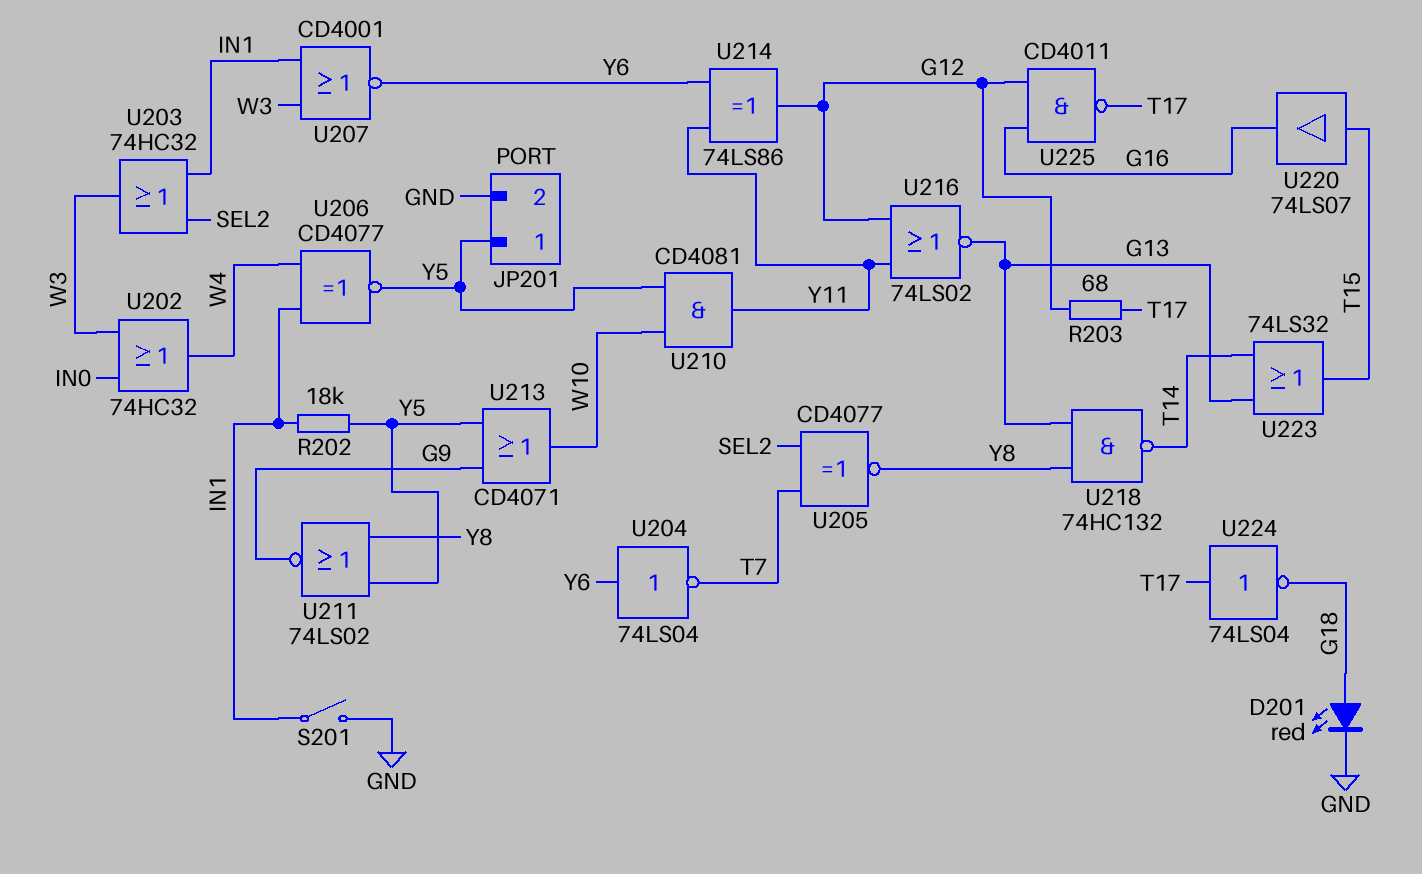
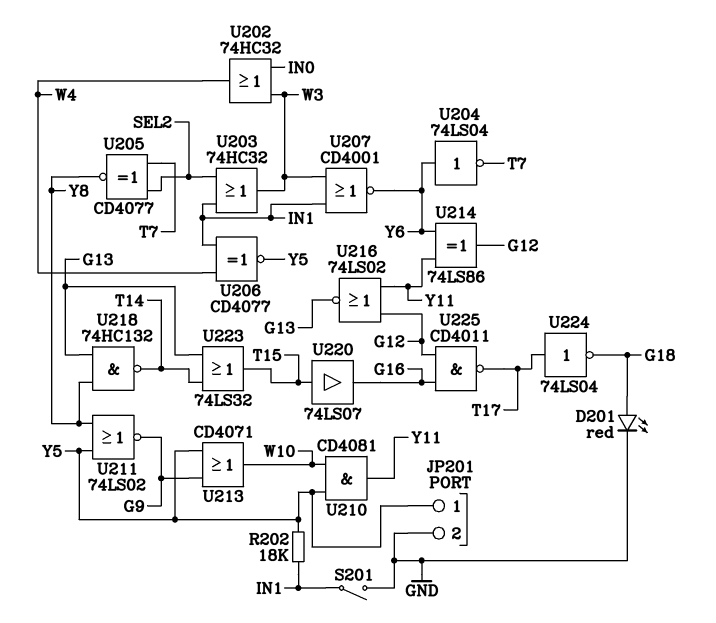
R203: 68 (G12, T17) -> none

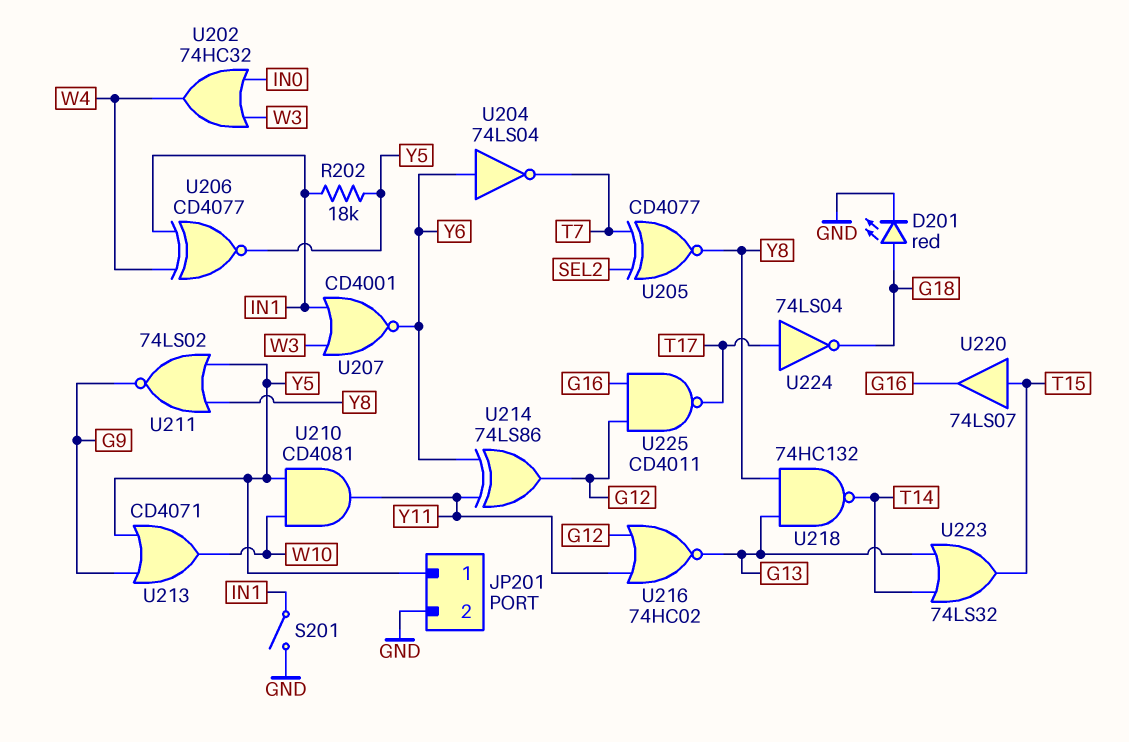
U203: OR 74HC32 (in IN1, in SEL2, out W3) -> none
U216: NOR 74LS02 (in G12, in Y11, out G13) -> NOR 74HC02 (in G12, in Y11, out G13)

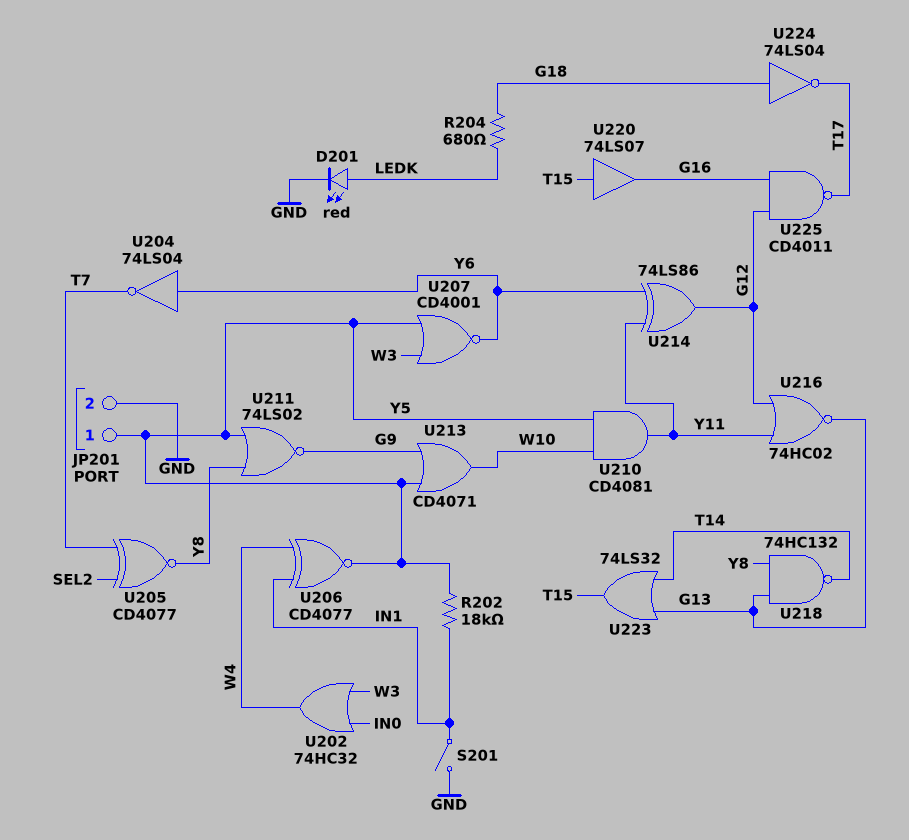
D201: LED red (A G18, K GND) -> LED red (A LEDK, K GND)
R204: none -> 680 (G18, LEDK)
U207: NOR CD4001 (in IN1, in W3, out Y6) -> NOR CD4001 (in W3, in Y5, out Y6)
U224: NOT 74LS04 (in T17, out G18) -> NOT 74LS04 (in G18, out T17)

